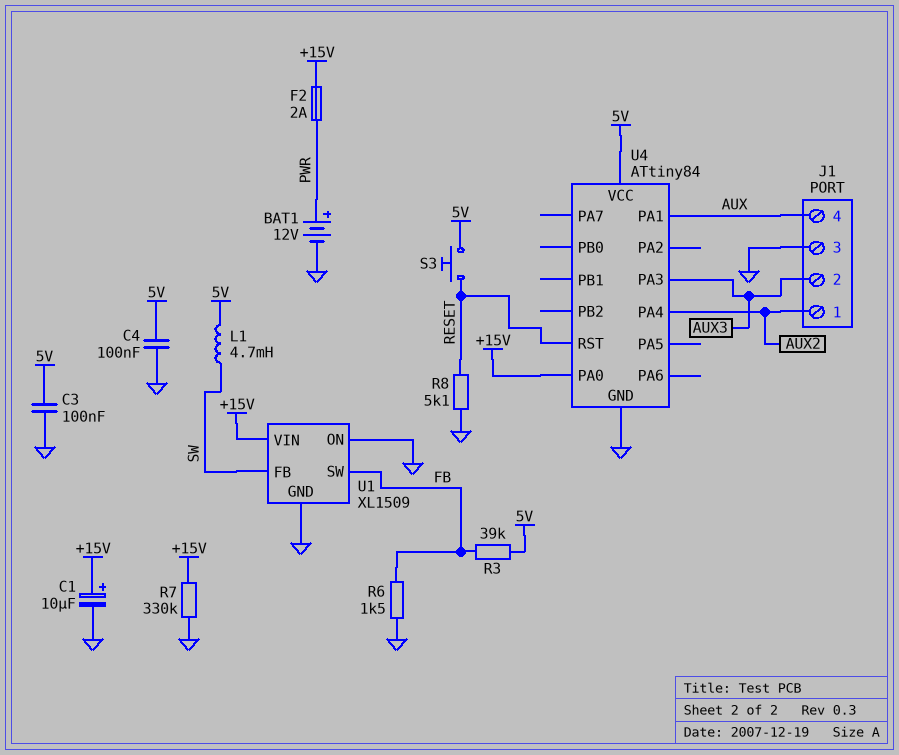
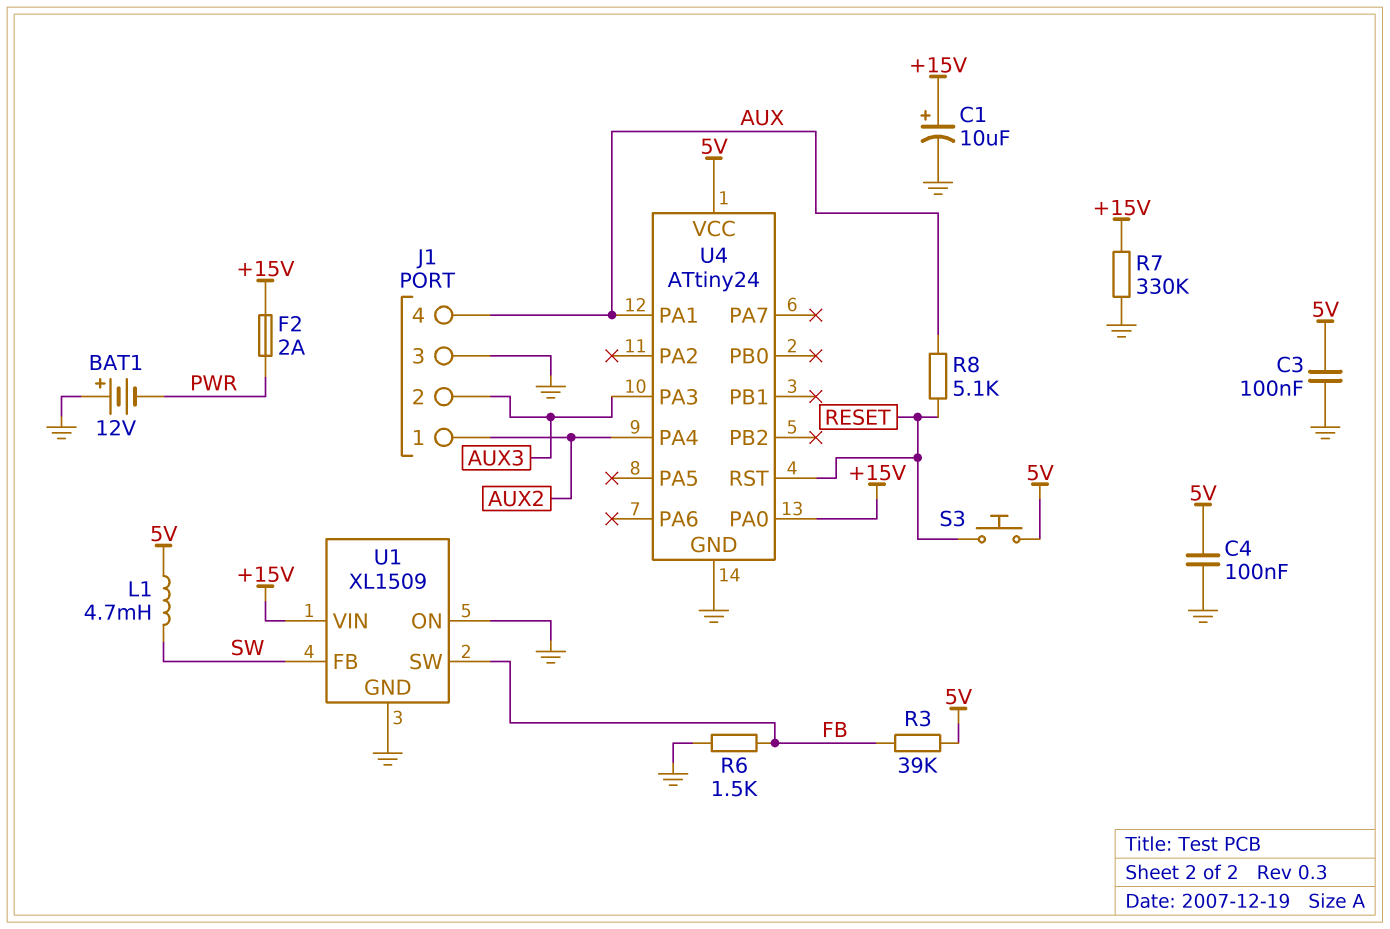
BAT1: 12V (plus PWR, minus GND) -> 12V (plus GND, minus PWR)
R8: 5.1k (GND, RESET) -> 5.1k (AUX, RESET)
U4: ATtiny84 -> ATtiny24

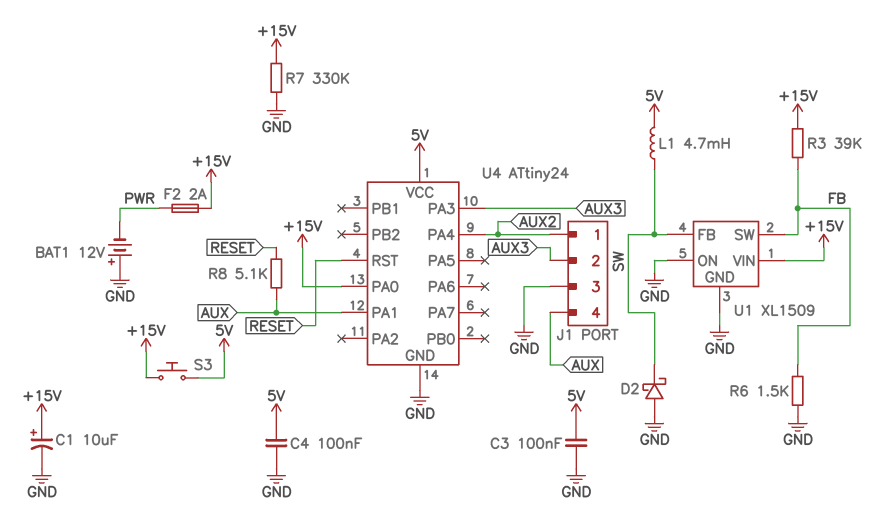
D2: none -> schottky (A GND, K SW)
R3: 39k (5V, FB) -> 39k (+15V, FB)
S3: button (5V, RESET) -> button (+15V, 5V)

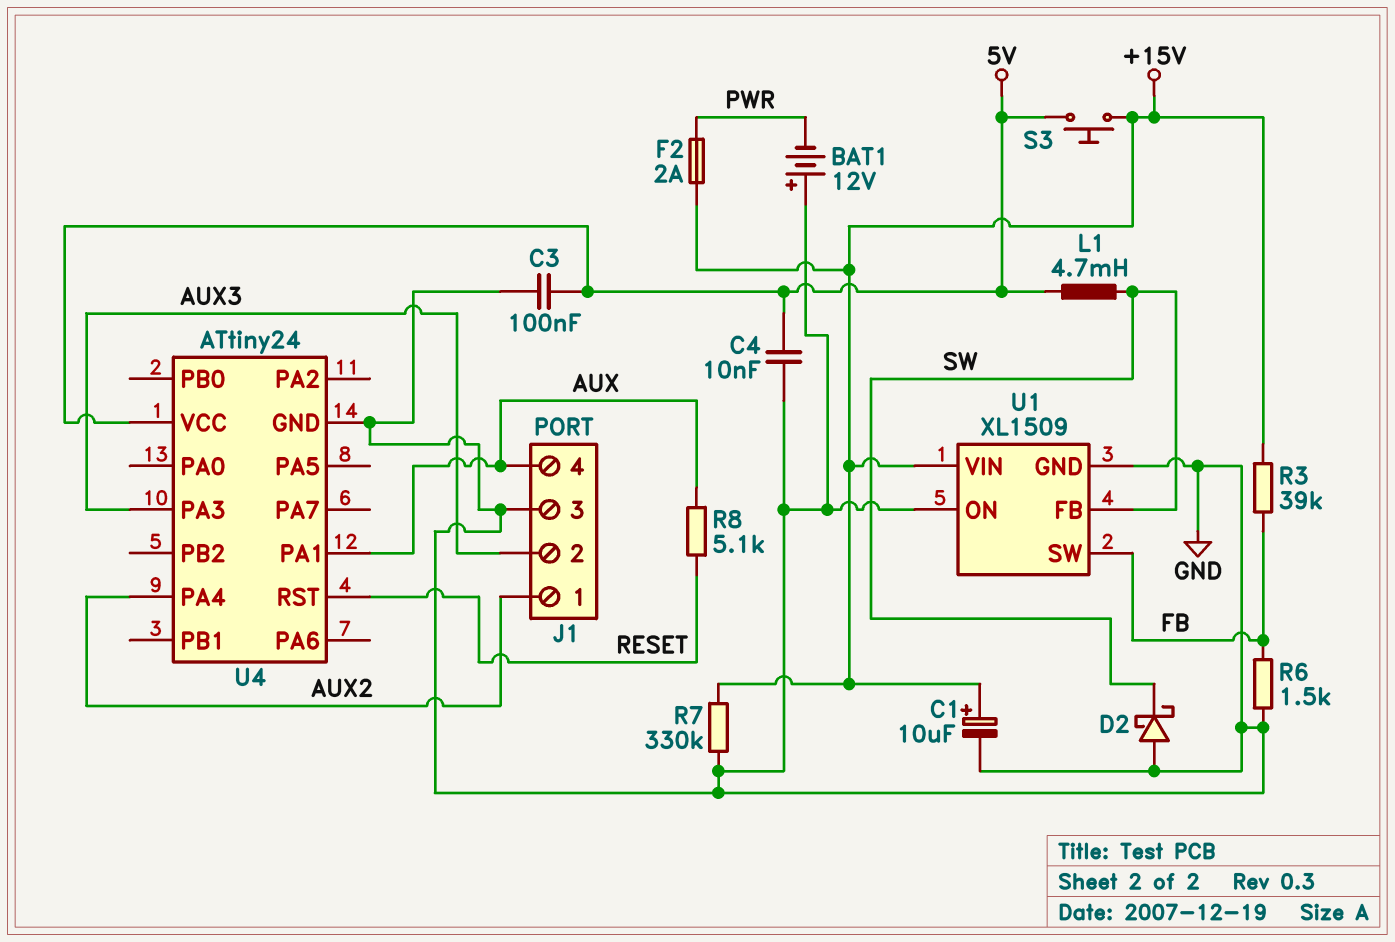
C4: 100nF (5V, GND) -> 10nF (5V, GND)
U4 pin PA0: +15V -> none

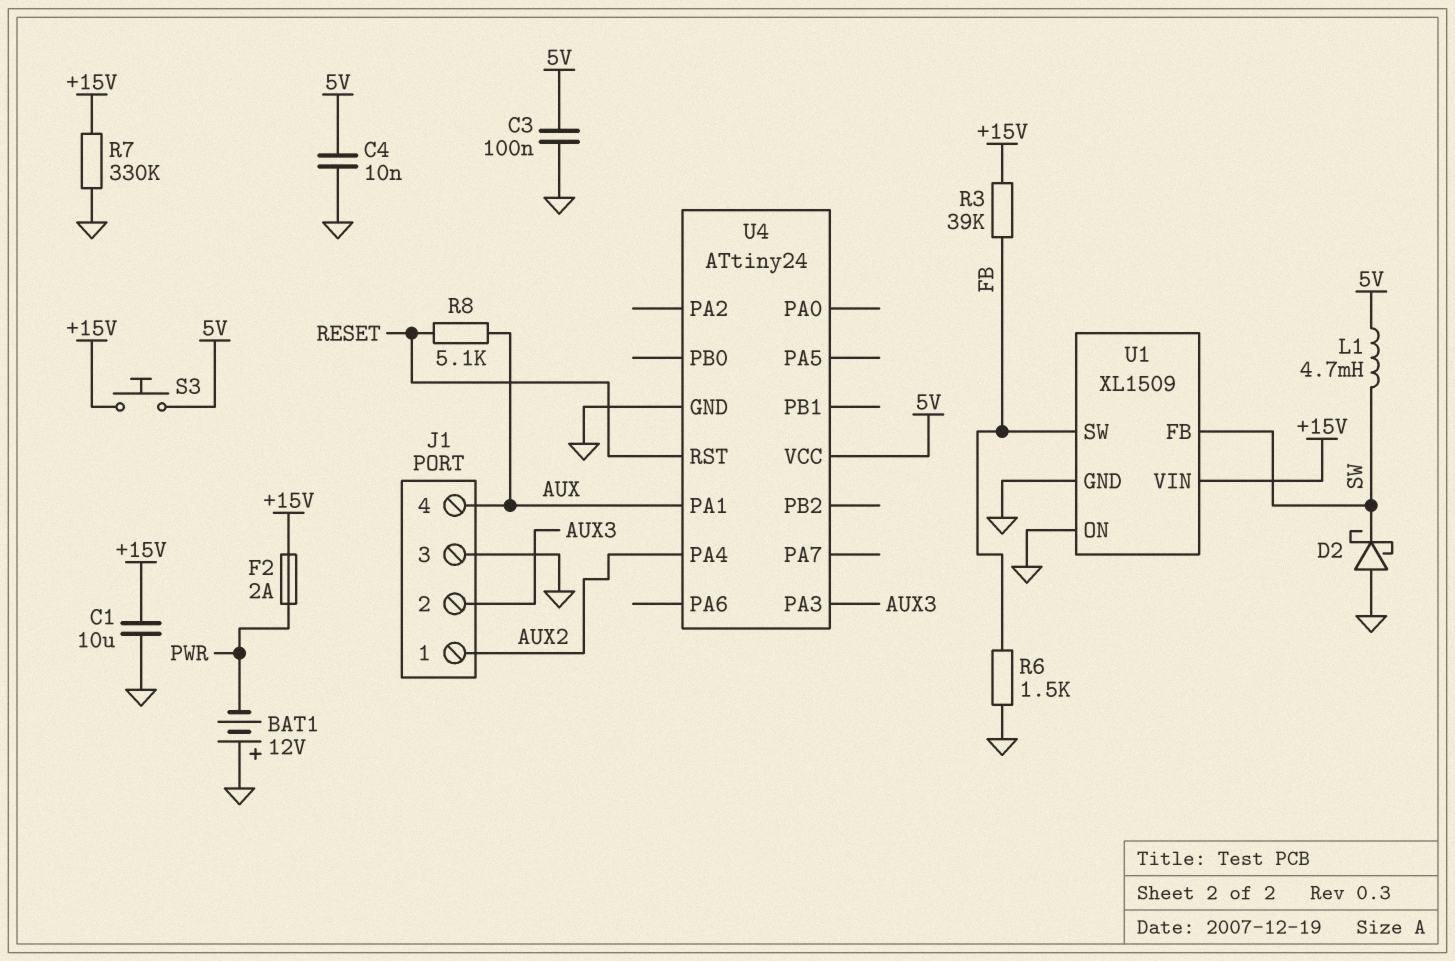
C1: 10uF (plus +15V, minus GND) -> 10uF (+15V, GND)

